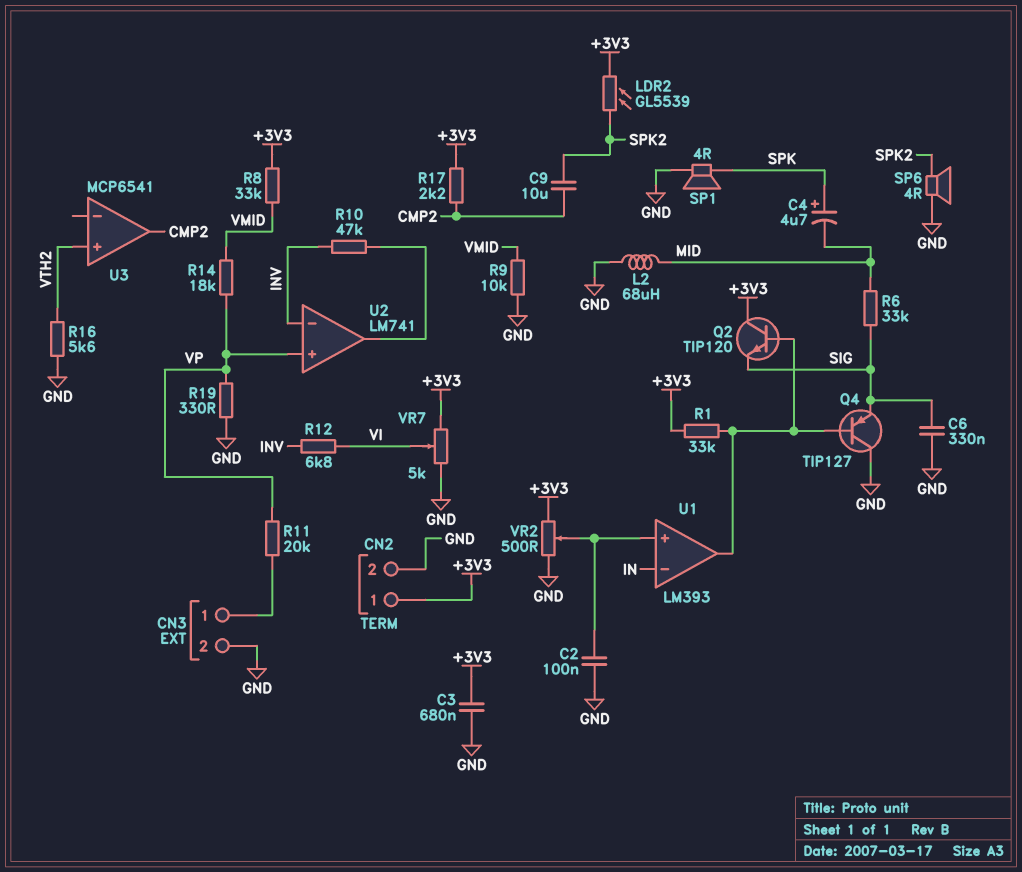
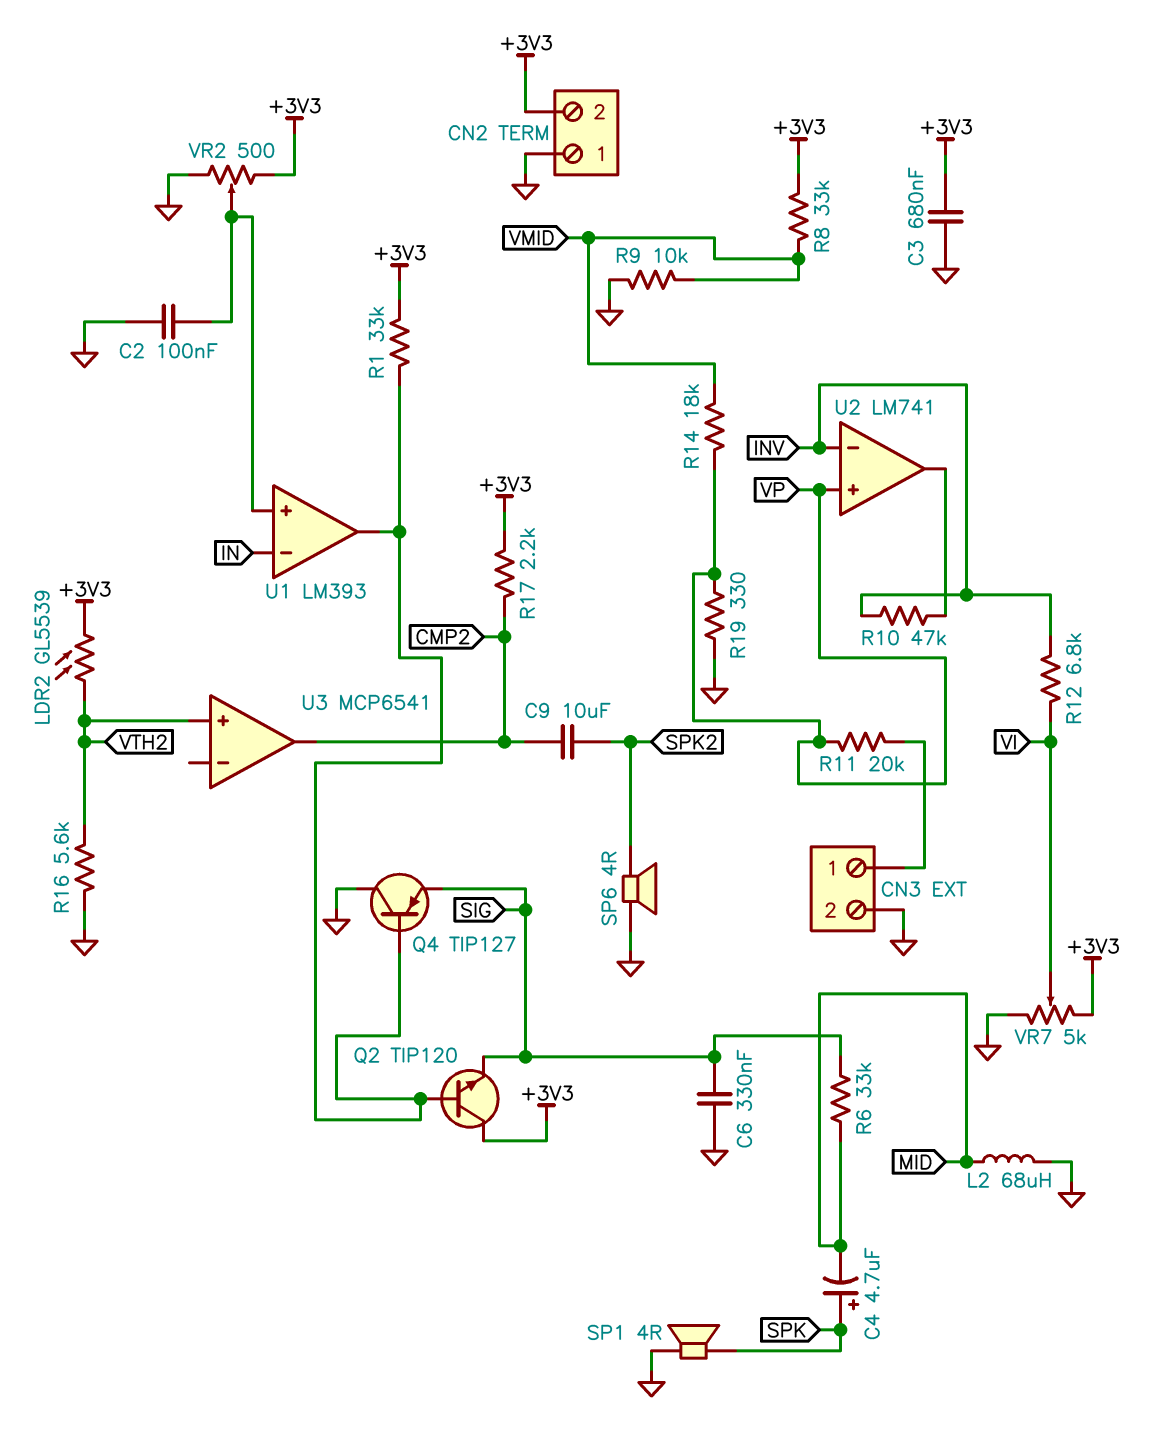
CN2 pin 1: +3V3 -> GND
CN2 pin 2: GND -> +3V3
LDR2: GL5539 (+3V3, SPK2) -> GL5539 (+3V3, VTH2)

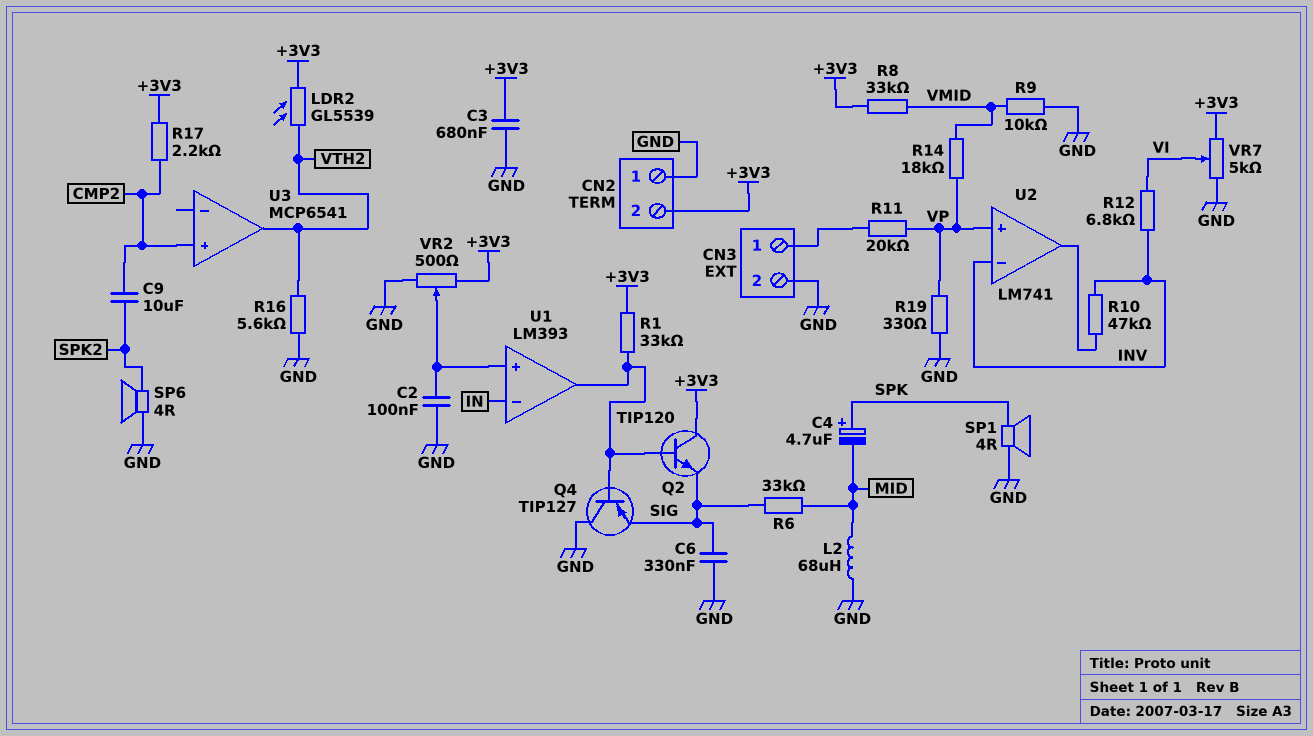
U3 pin in+: VTH2 -> CMP2
U3 pin out: CMP2 -> VTH2

